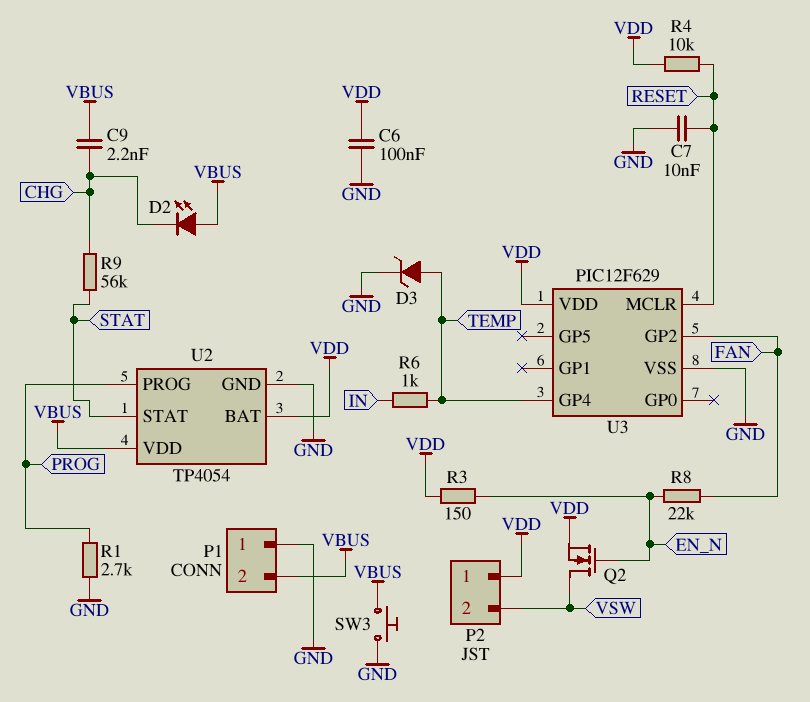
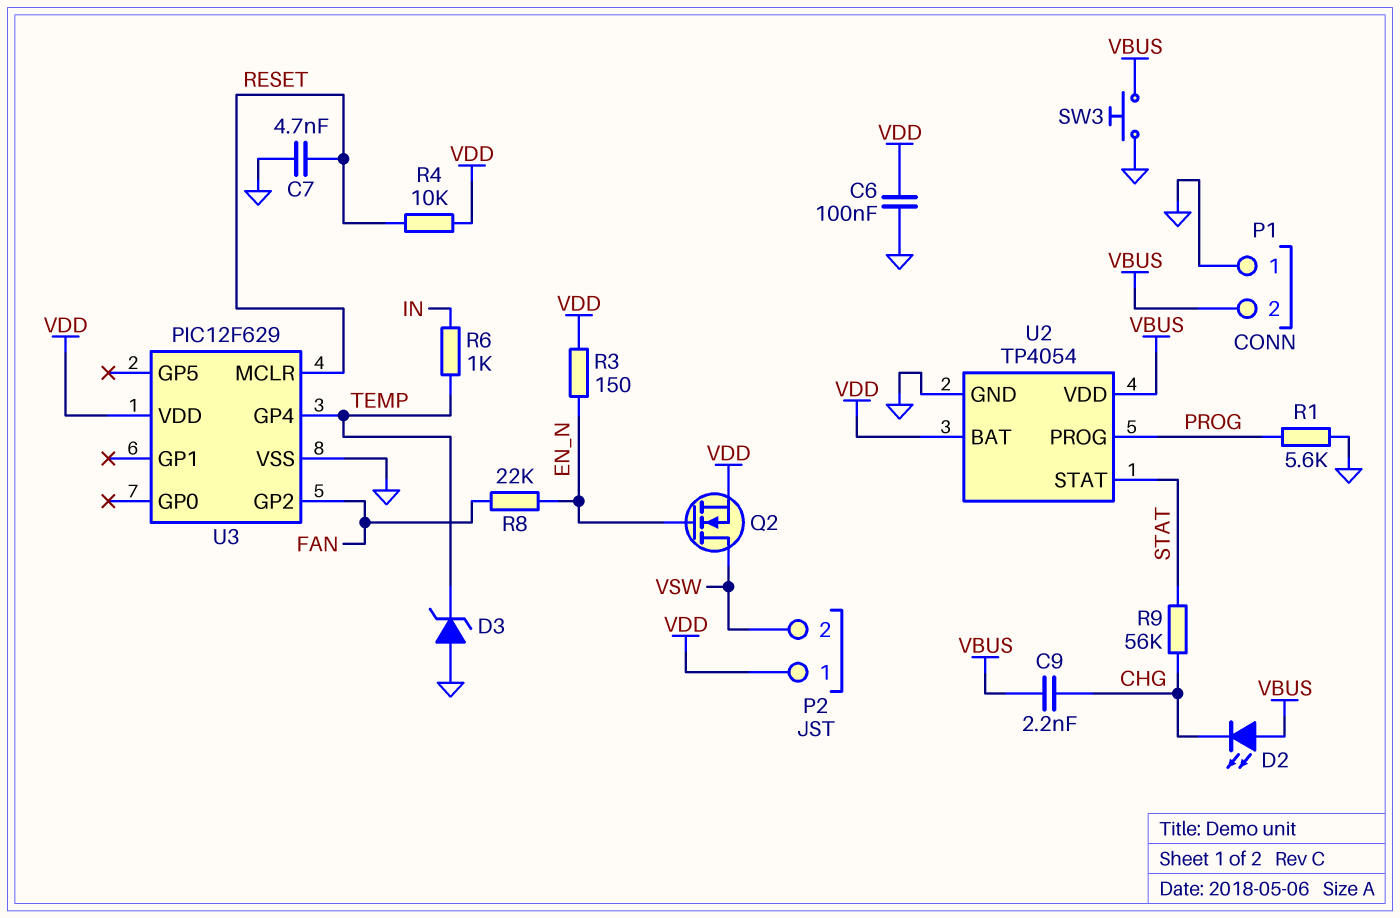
C7: 10nF (GND, RESET) -> 4.7nF (GND, RESET)
D3: zener (A TEMP, K GND) -> zener (A GND, K TEMP)
R1: 2.7k (GND, PROG) -> 5.6k (GND, PROG)

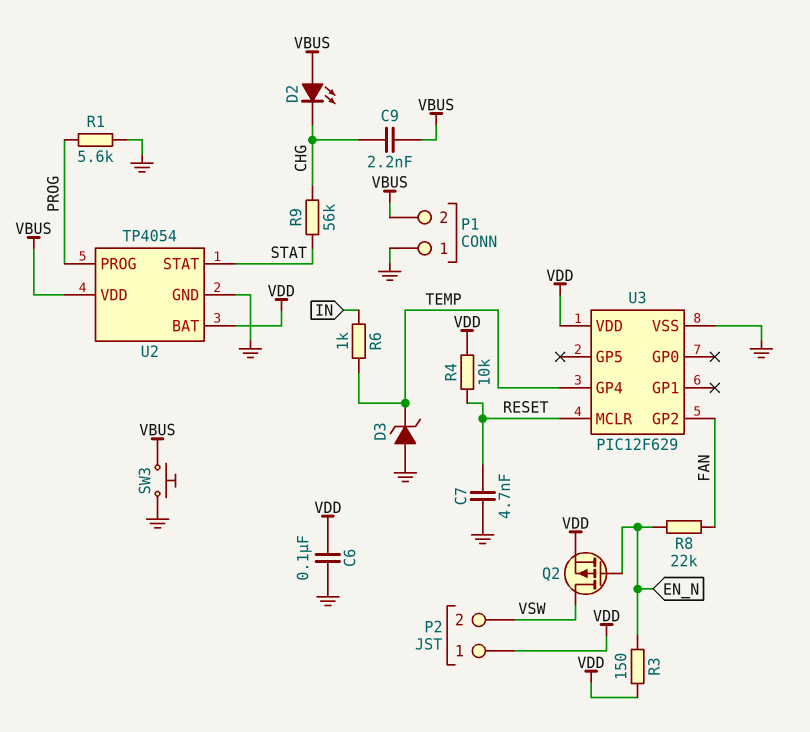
Q2: NMOS (G EN_N, D VSW, S VDD) -> PMOS (G EN_N, D VSW, S VDD)

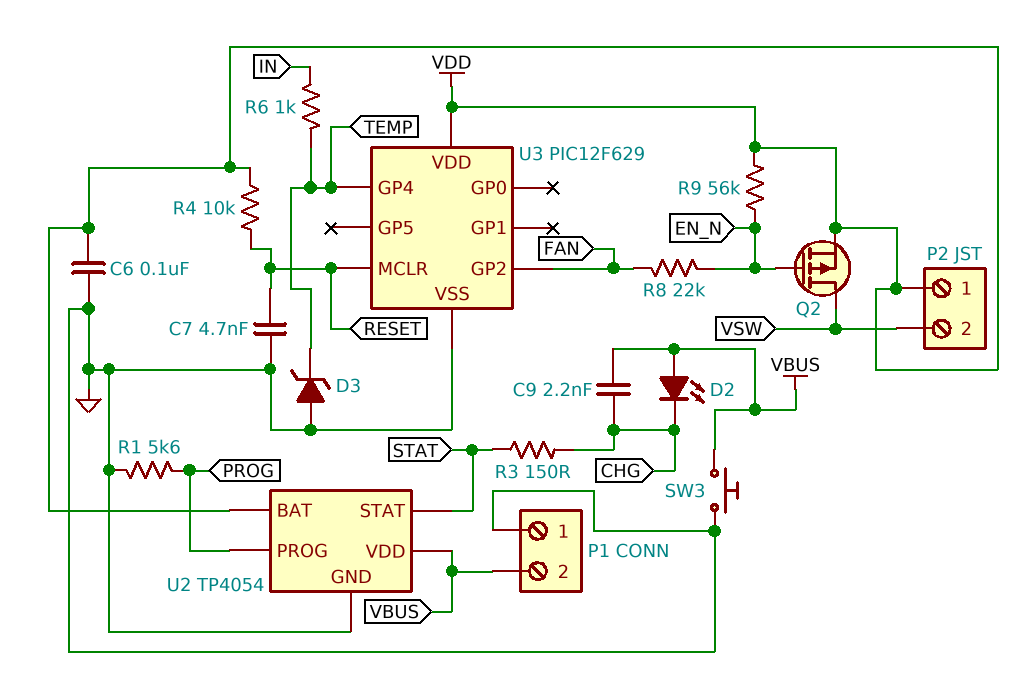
R3: 150 (EN_N, VDD) -> 150 (CHG, STAT)
R9: 56k (CHG, STAT) -> 56k (EN_N, VDD)

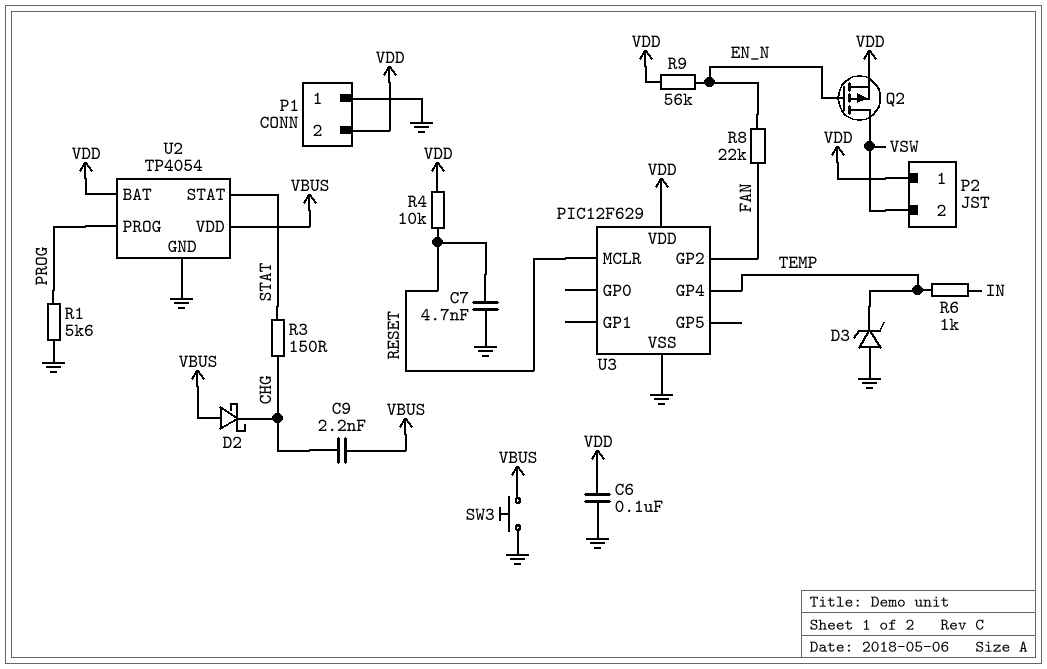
D2: LED (A VBUS, K CHG) -> schottky (A VBUS, K CHG)
P1 pin 2: VBUS -> VDD

